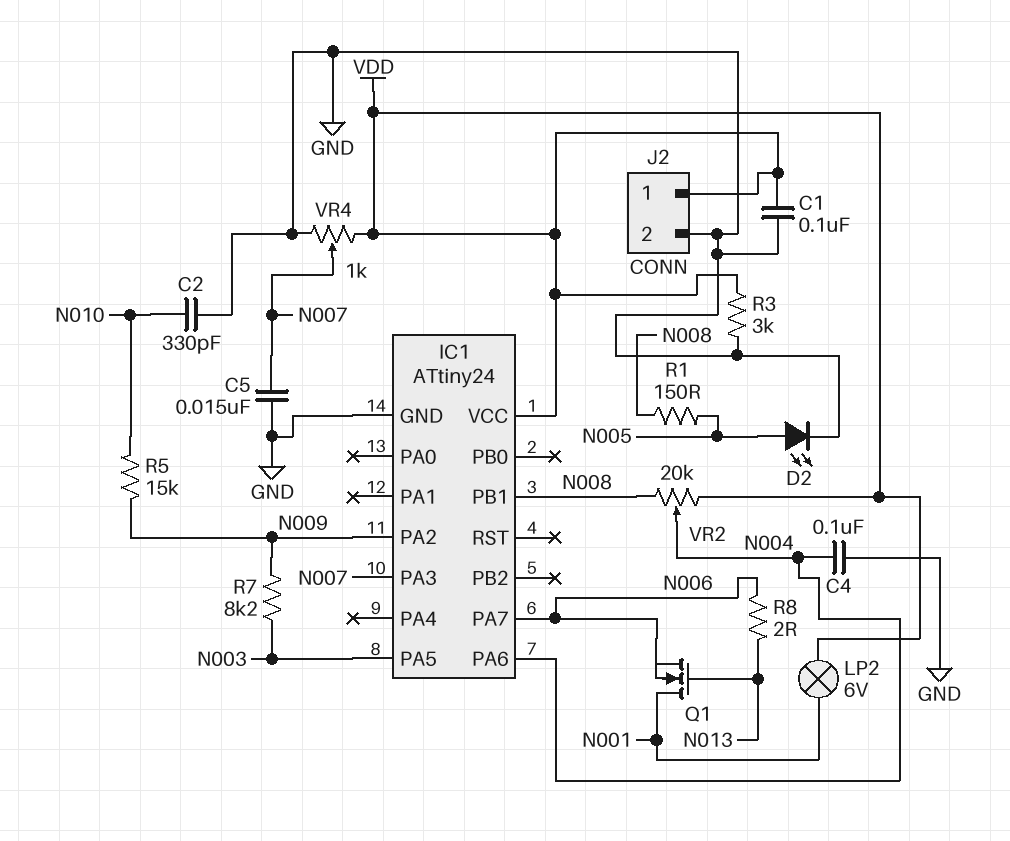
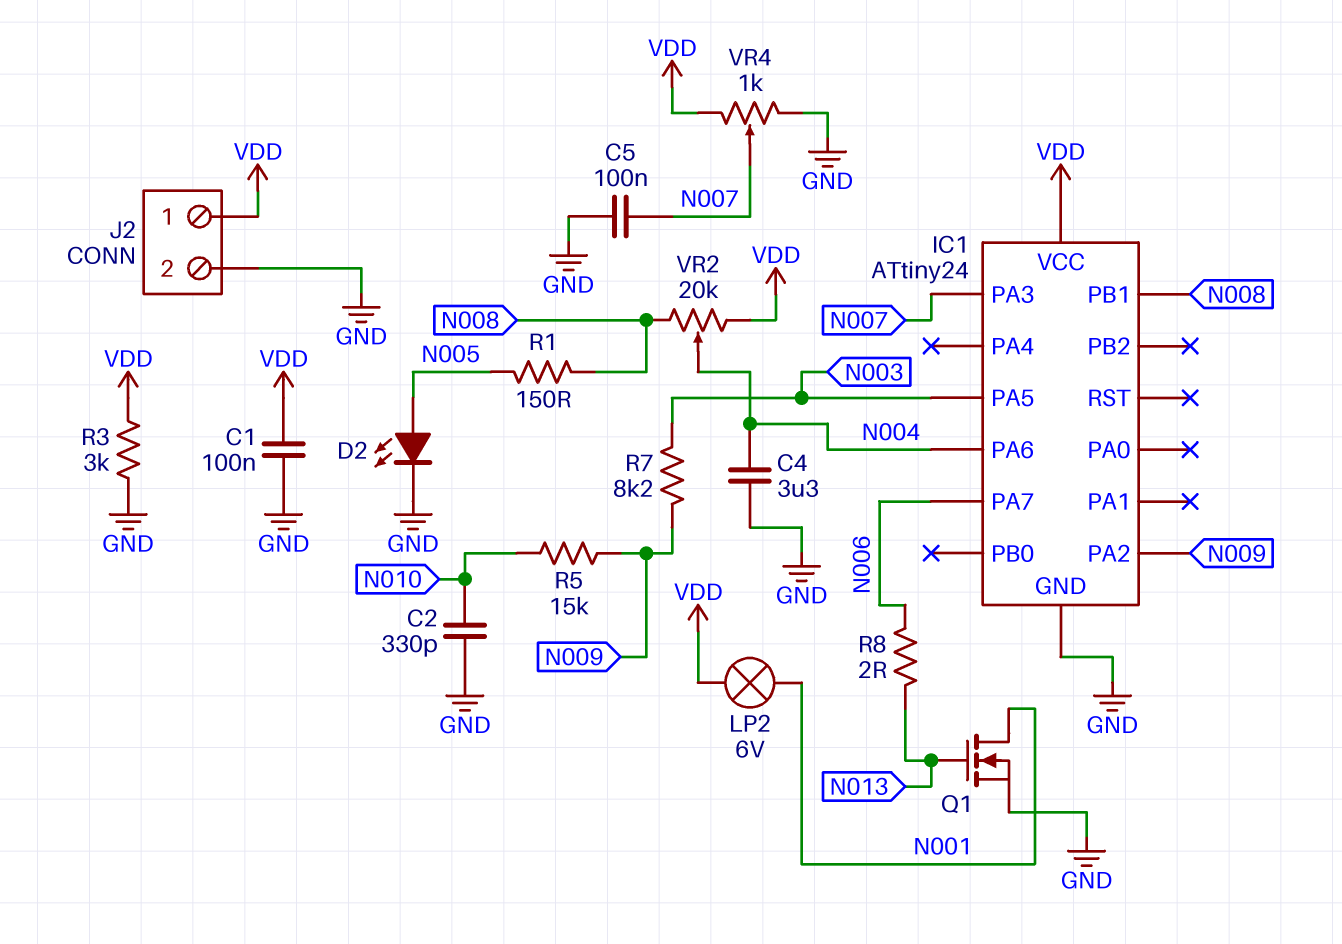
C4: 100nF (GND, N004) -> 3.3uF (GND, N004)
C5: 15nF (GND, N007) -> 100nF (GND, N007)
Q1: NMOS (G N013, D N001, S N006) -> NMOS (G N013, D N001, S GND)

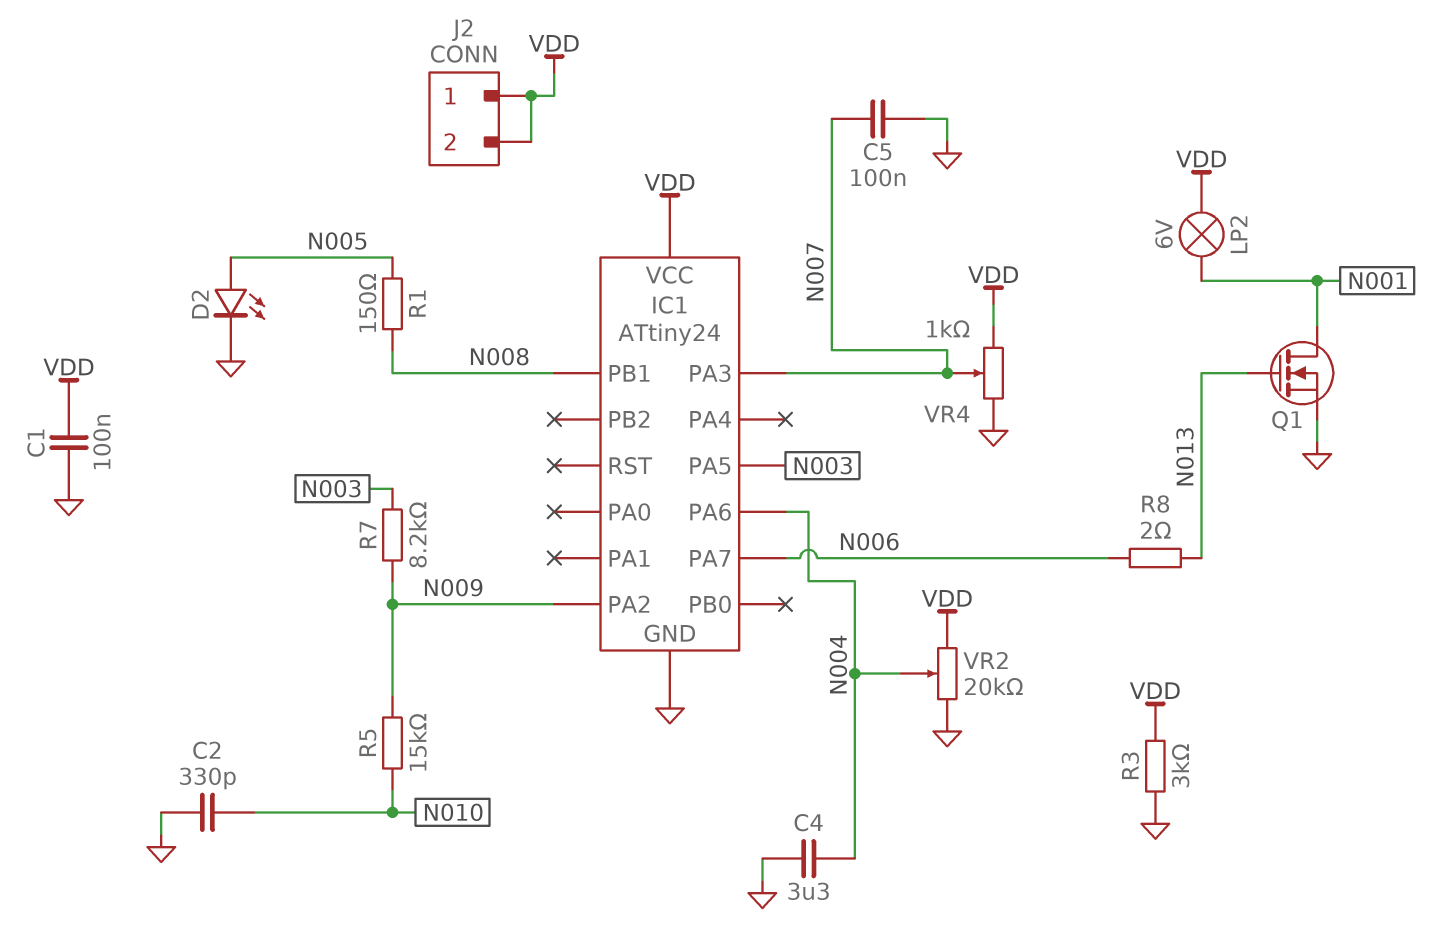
J2 pin 2: GND -> VDD
VR2: 20k (N008, VDD, wiper N004) -> 20k (GND, VDD, wiper N004)

